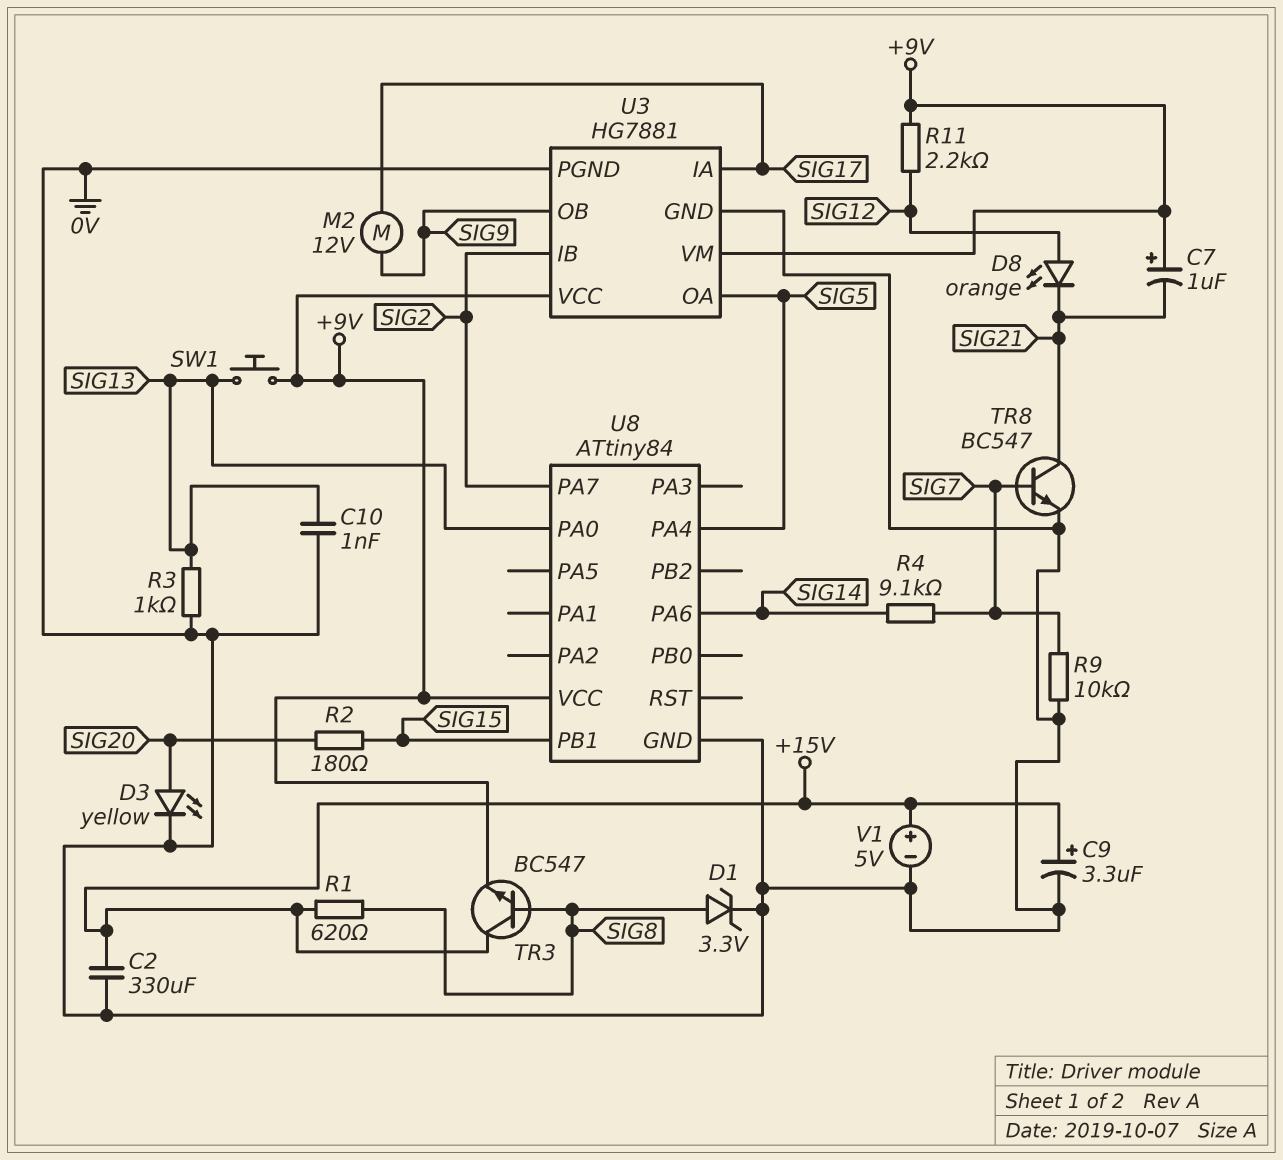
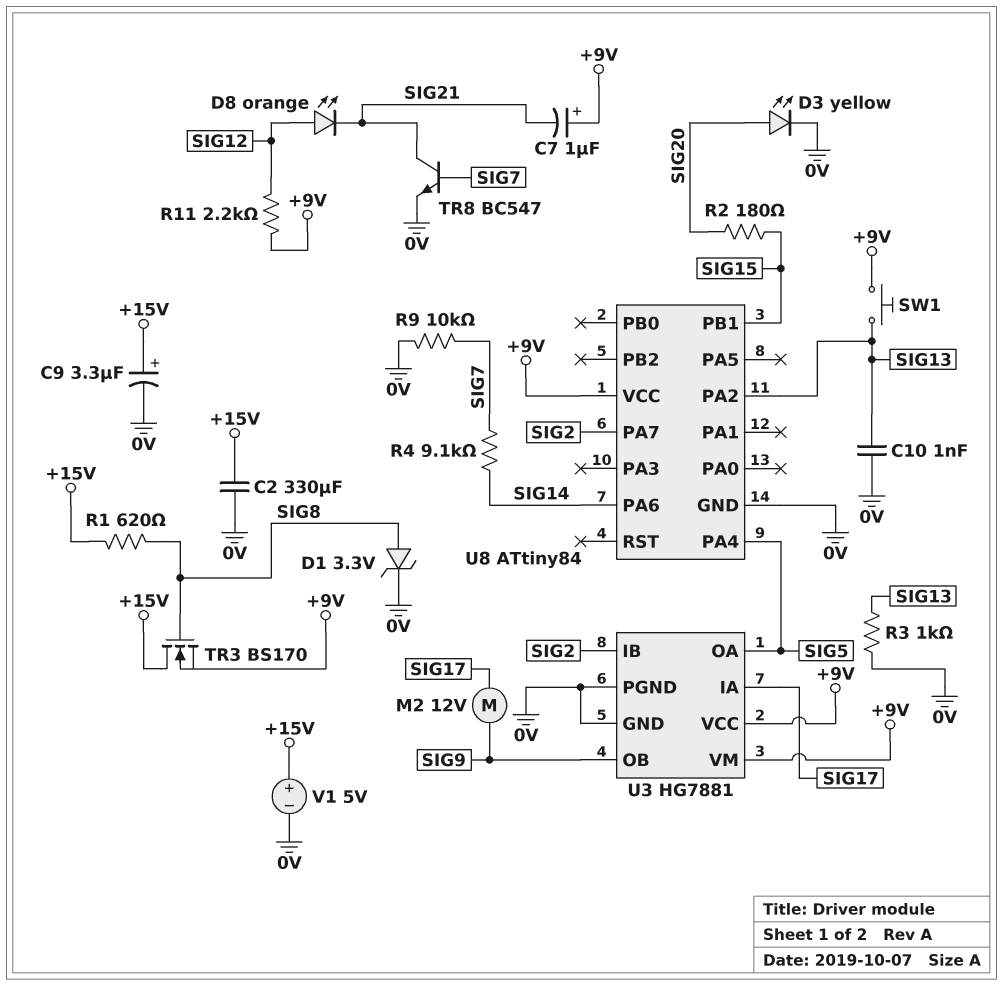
TR3: NPN BC547 (B SIG8, C +15V, E +9V) -> NMOS BS170 (G SIG8, D +15V, S +9V)
U8 pin PA0: SIG13 -> none
U8 pin PA2: none -> SIG13

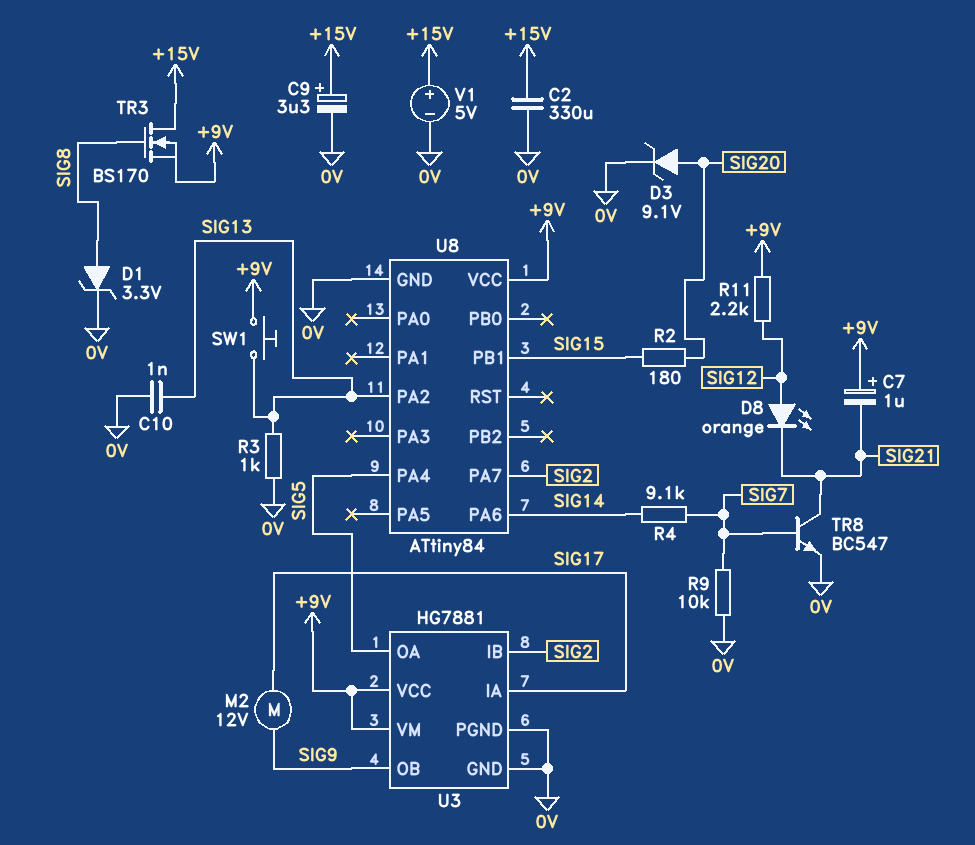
D3: LED yellow (A SIG20, K 0V) -> zener 9.1V (A SIG20, K 0V)
R1: 620 (+15V, SIG8) -> none

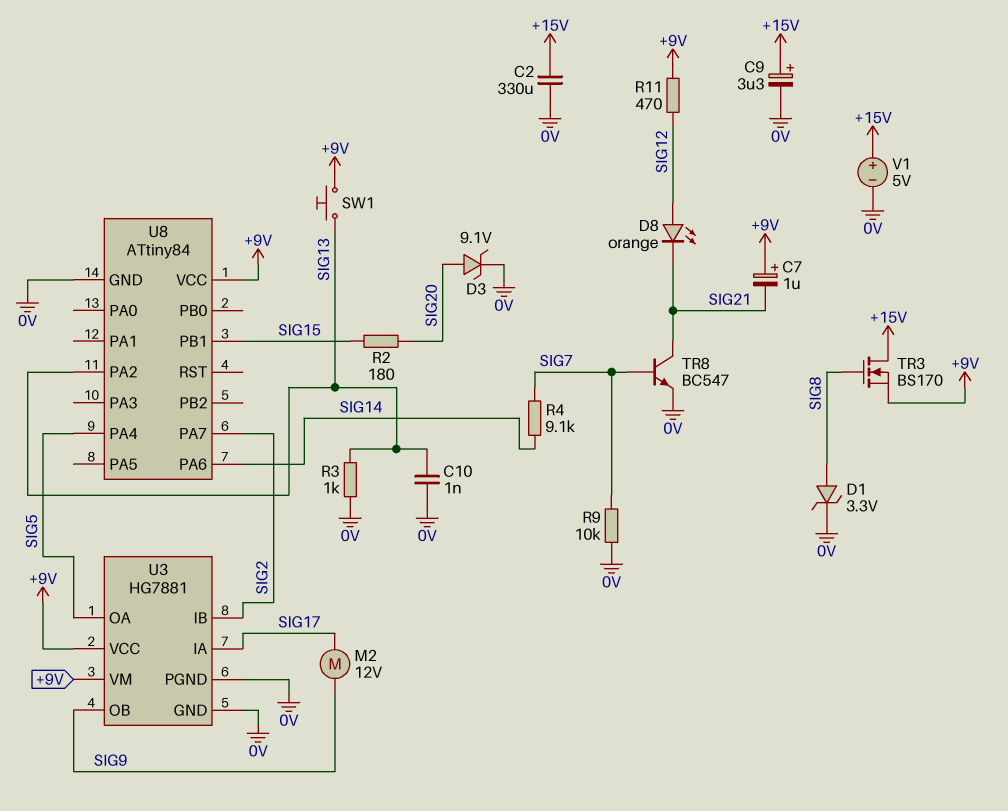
R11: 2.2k (+9V, SIG12) -> 470 (+9V, SIG12)

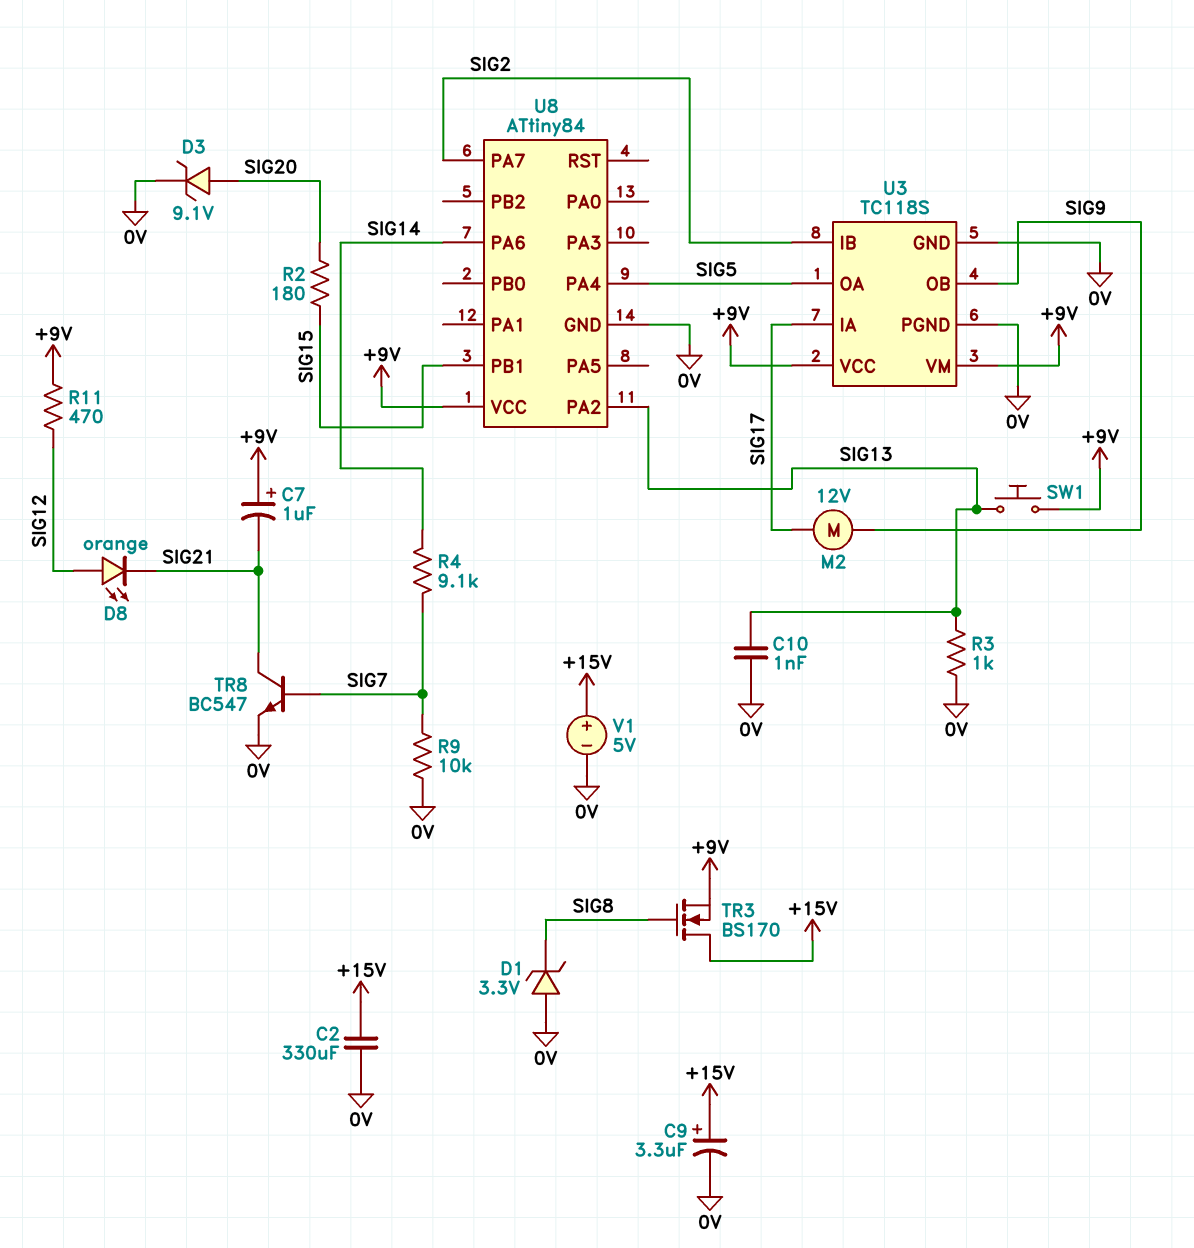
D1: zener 3.3V (A SIG8, K 0V) -> zener 3.3V (A 0V, K SIG8)
U3: HG7881 -> TC118S

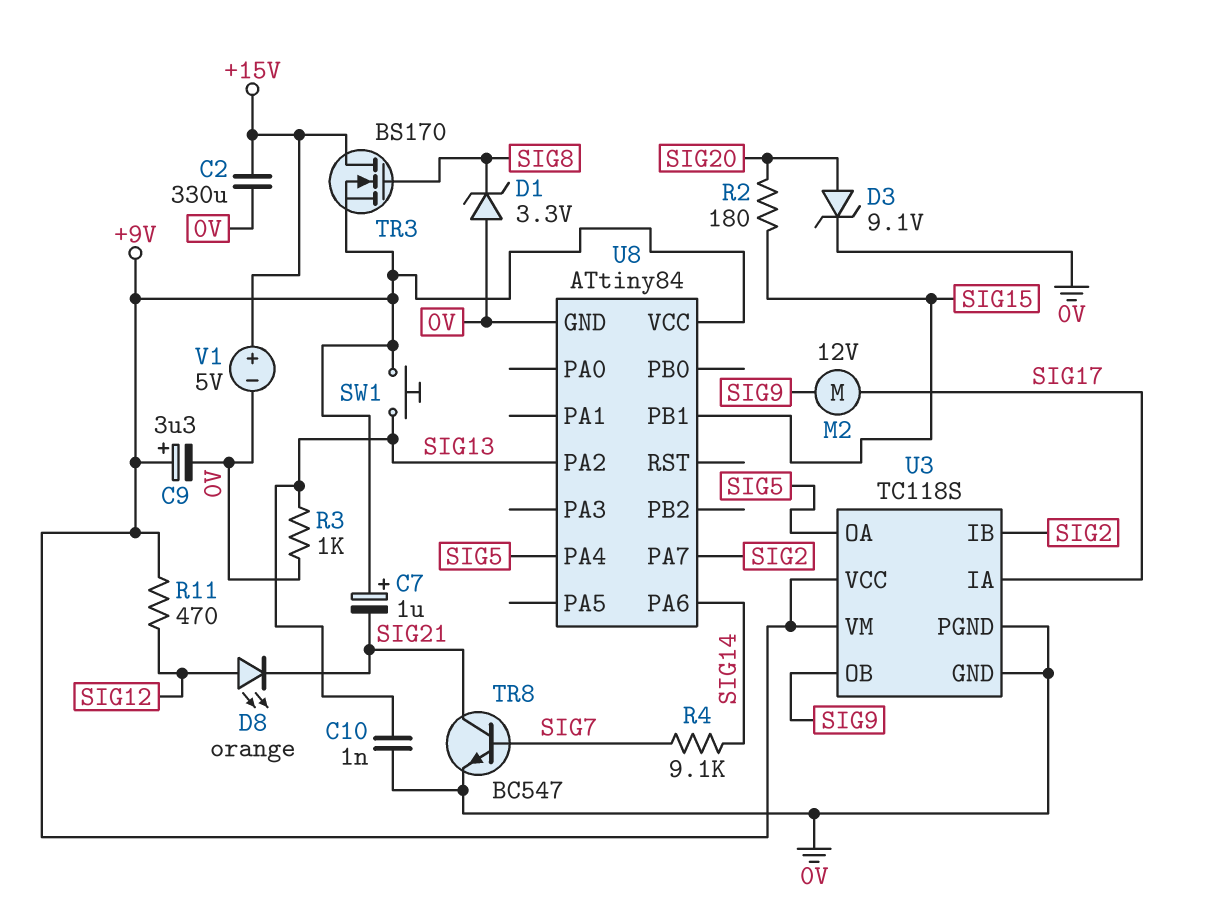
C9: 3.3uF (plus +15V, minus 0V) -> 3.3uF (plus +9V, minus 0V)
R9: 10k (0V, SIG7) -> none

